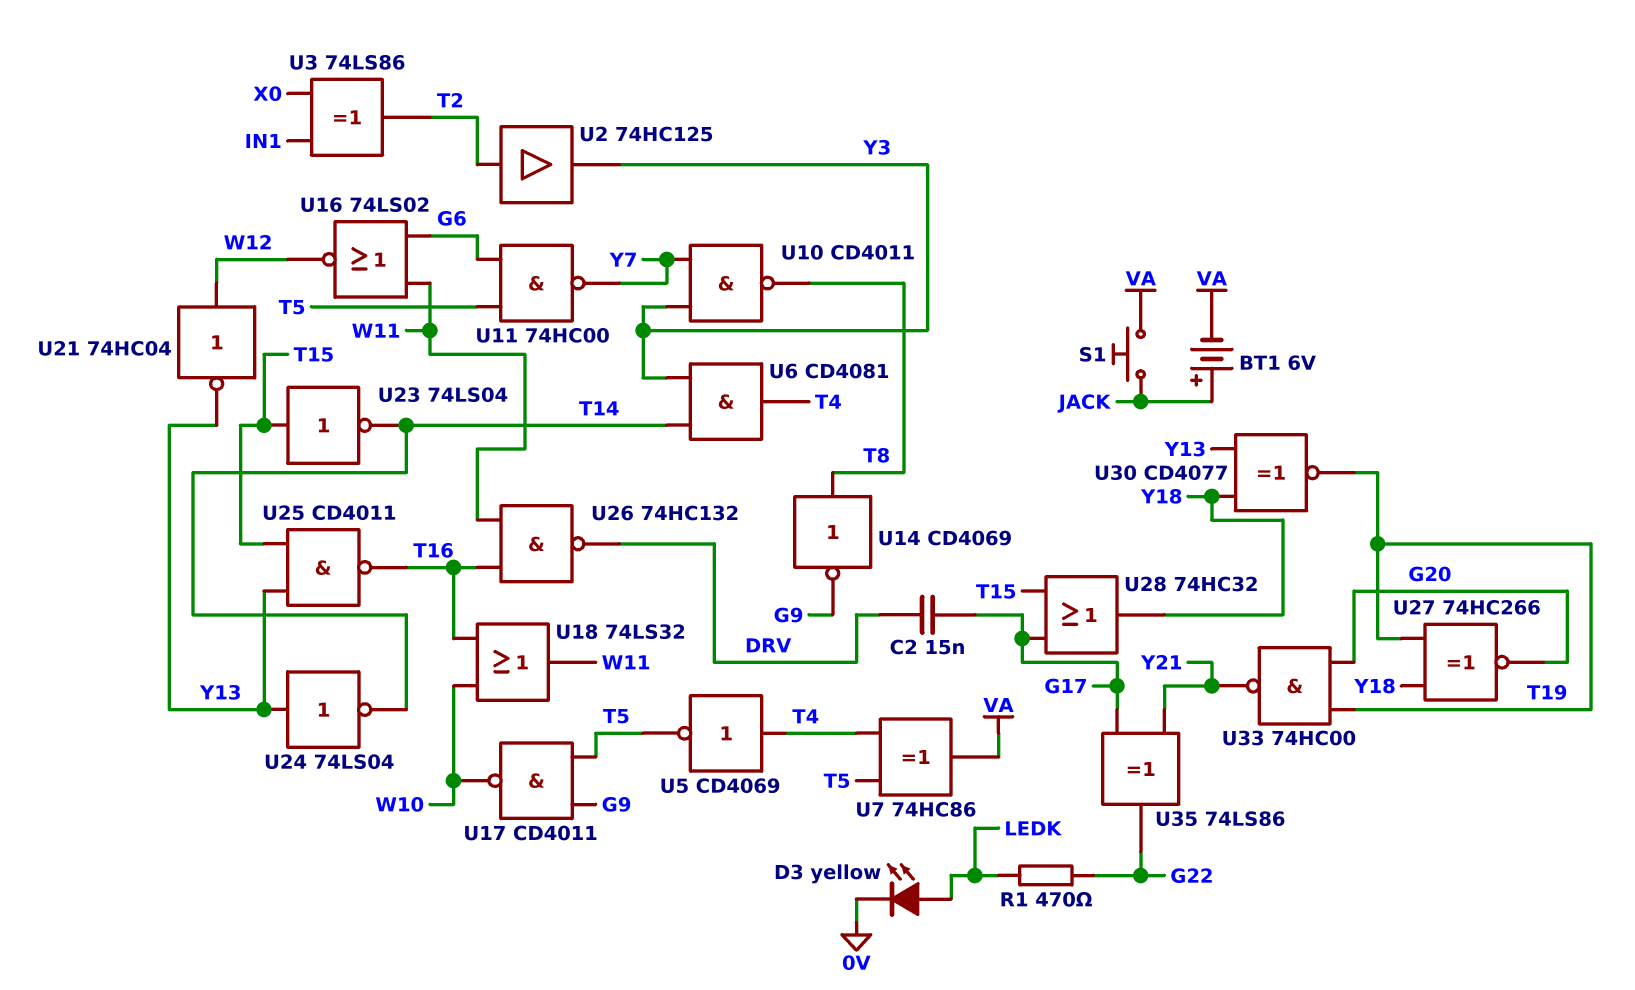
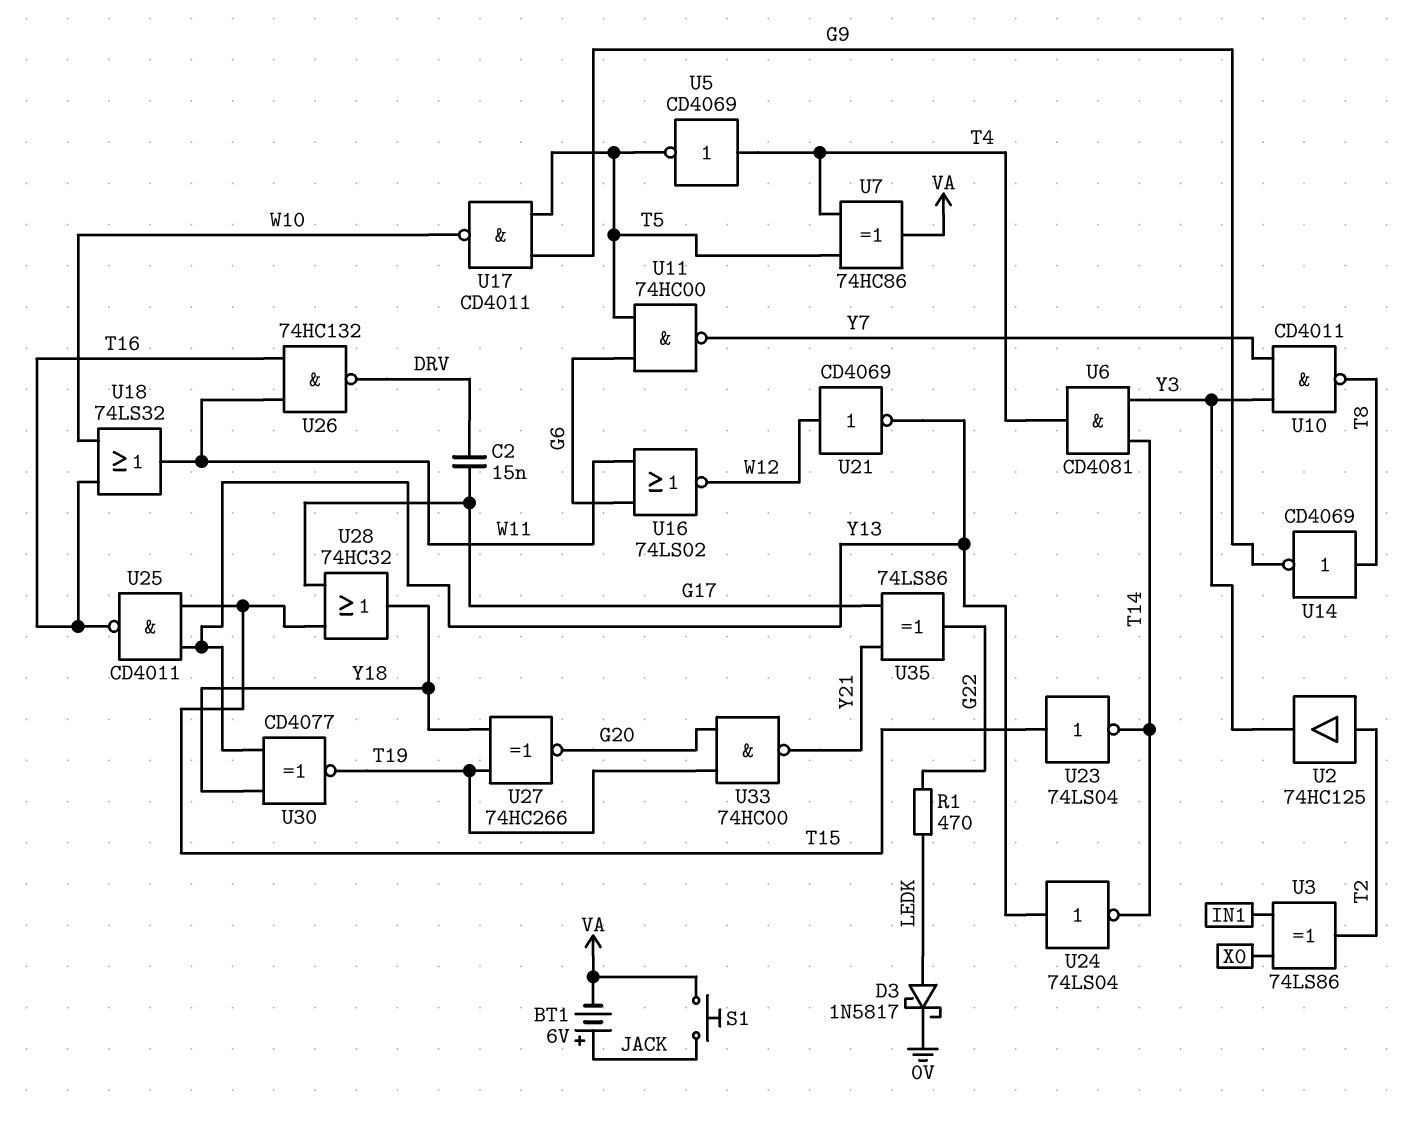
D3: LED yellow (A LEDK, K 0V) -> schottky 1N5817 (A LEDK, K 0V)
U21: NOT 74HC04 (in W12, out Y13) -> NOT CD4069 (in W12, out Y13)

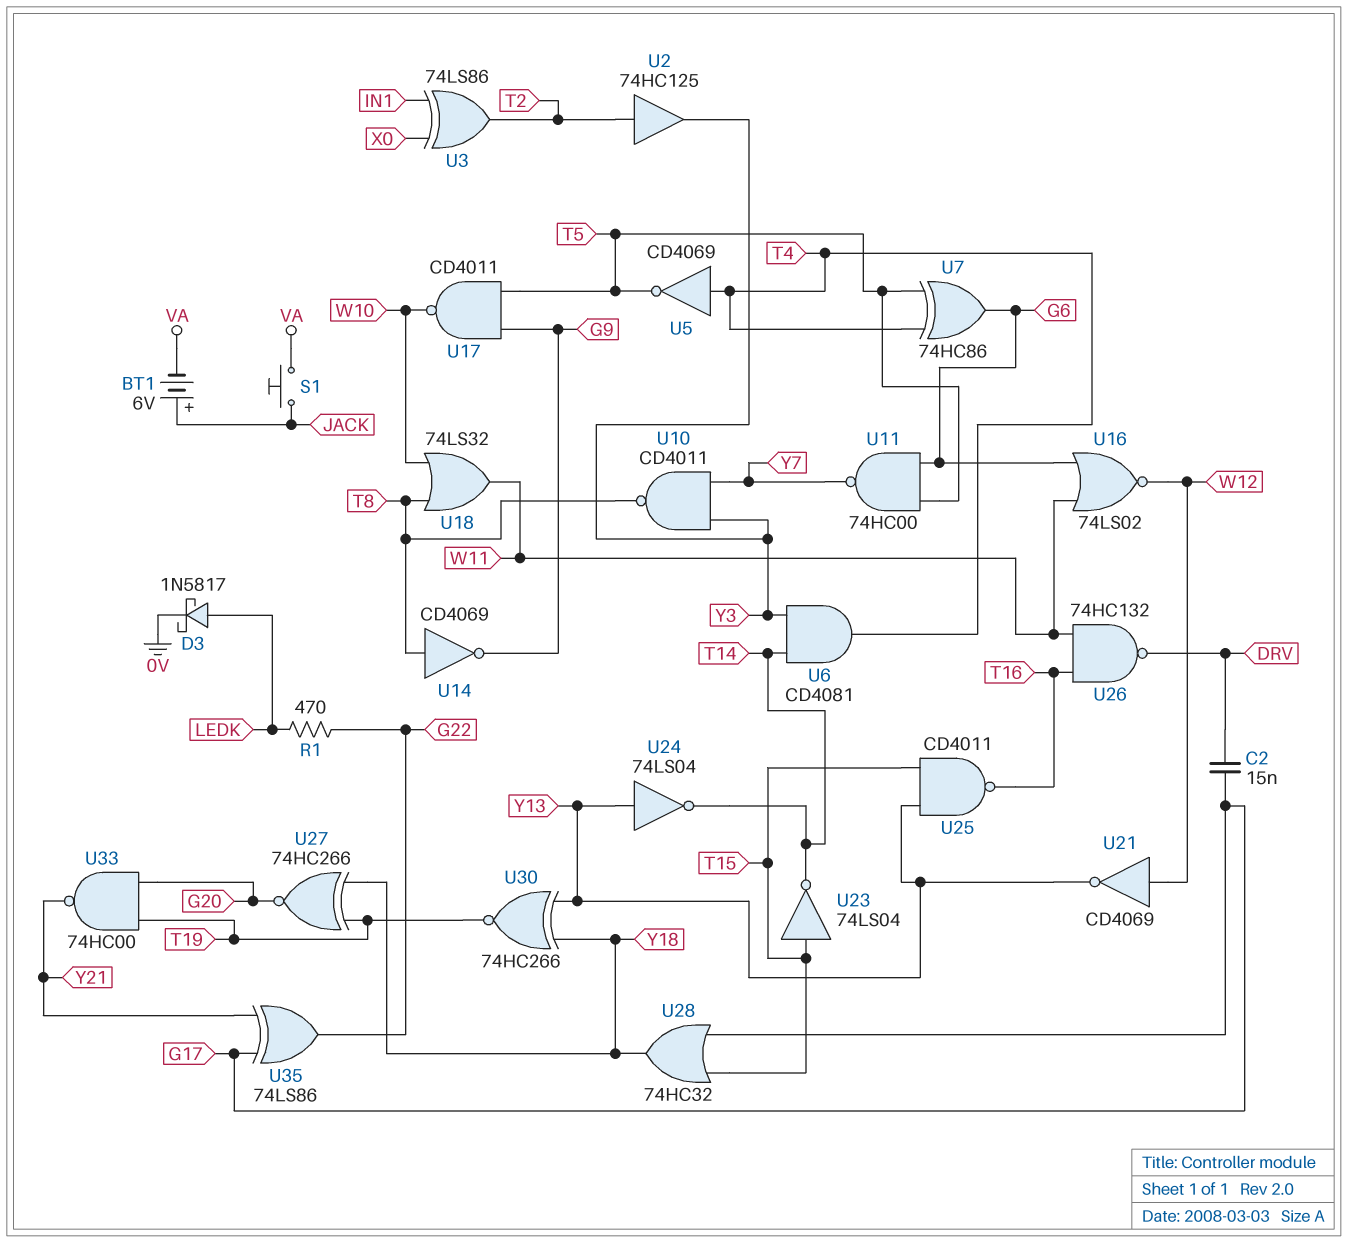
U7: XOR 74HC86 (in T4, in T5, out VA) -> XOR 74HC86 (in T4, in T5, out G6)
U18: OR 74LS32 (in T16, in W10, out W11) -> OR 74LS32 (in T8, in W10, out W11)
U30: XNOR CD4077 (in Y13, in Y18, out T19) -> XNOR 74HC266 (in Y13, in Y18, out T19)

